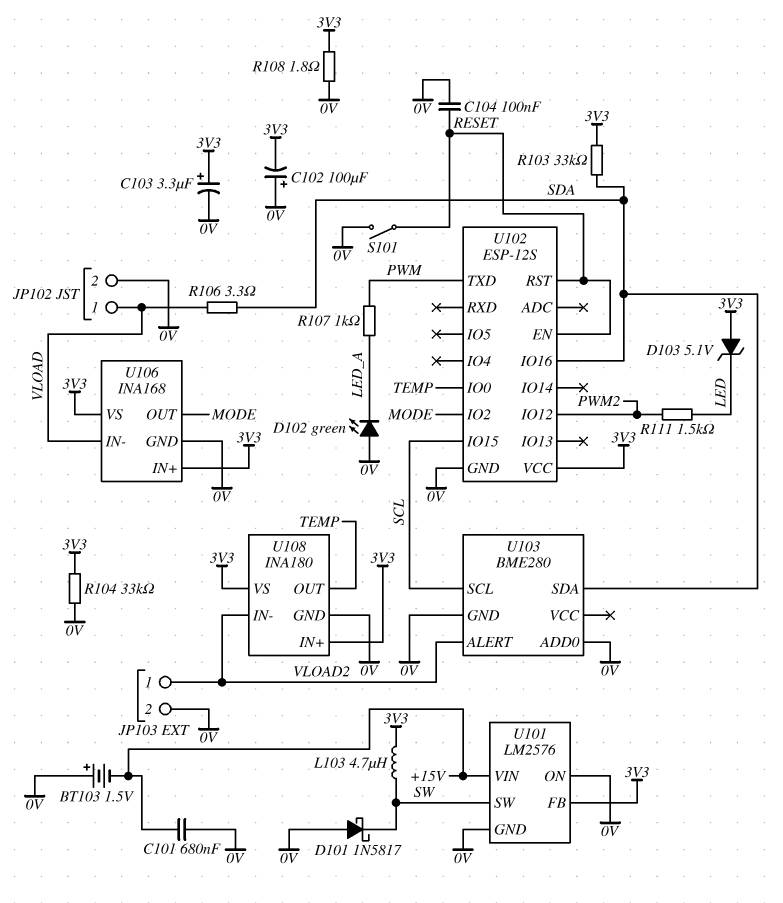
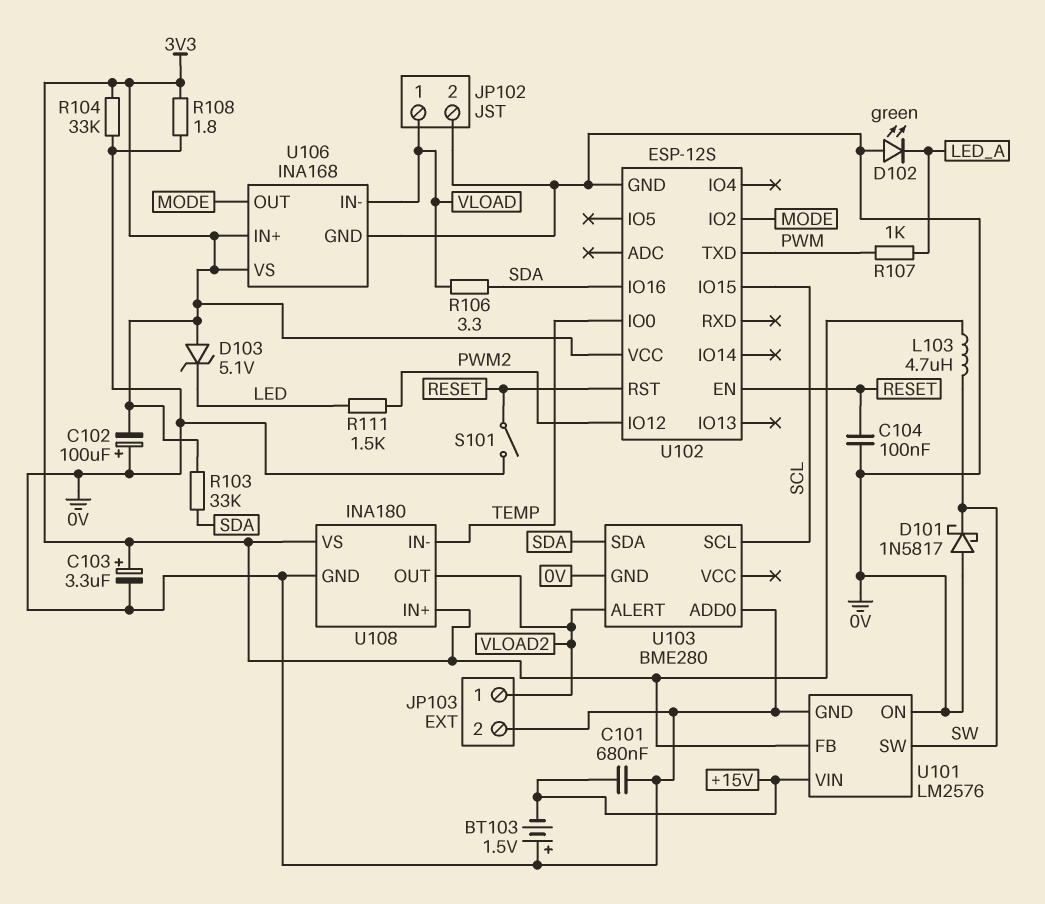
U108 pin IN-: VLOAD2 -> TEMP
U108 pin OUT: TEMP -> VLOAD2

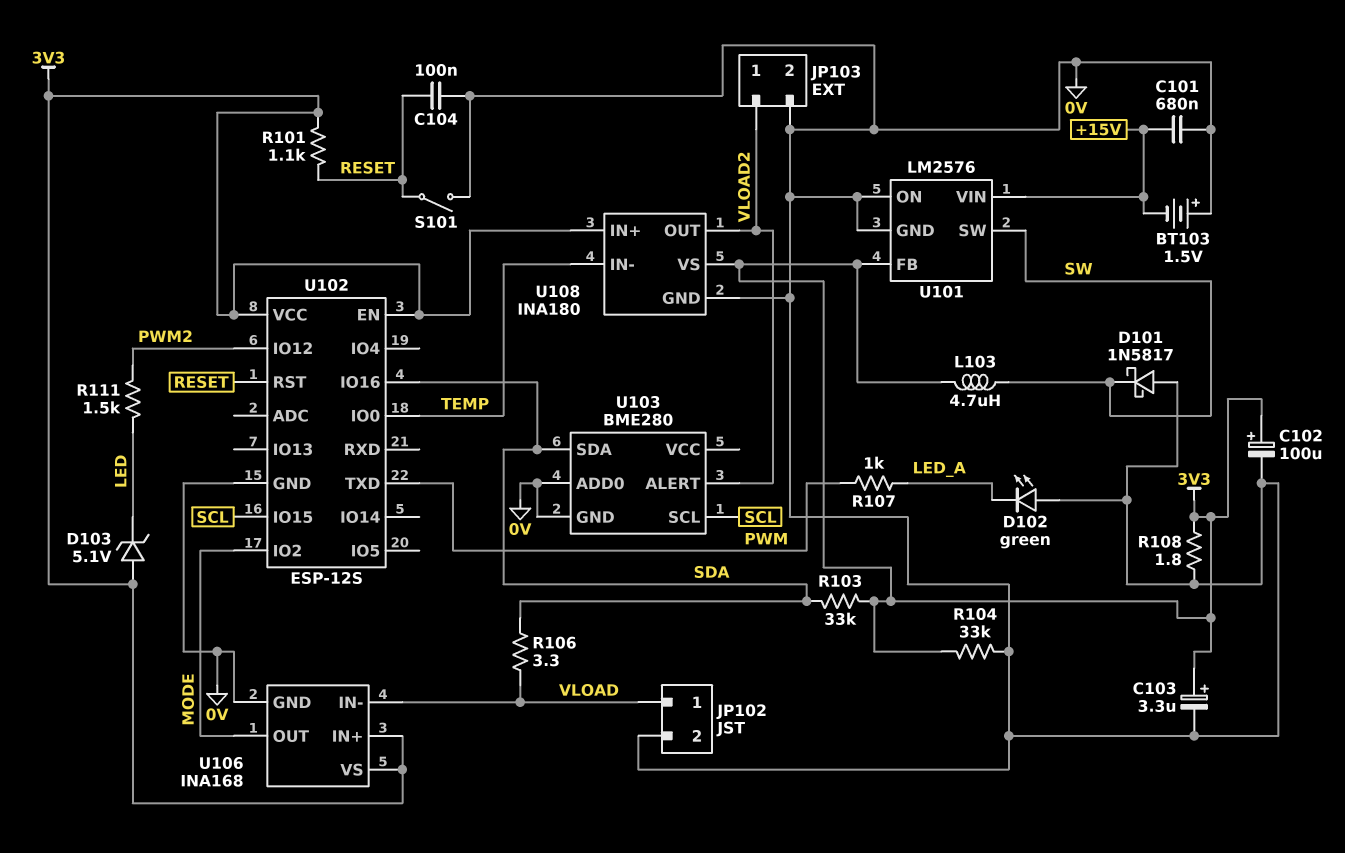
C102: 100uF (plus 0V, minus 3V3) -> 100uF (plus 3V3, minus 0V)
R101: none -> 1.1k (3V3, RESET)
U102 pin EN: RESET -> 3V3

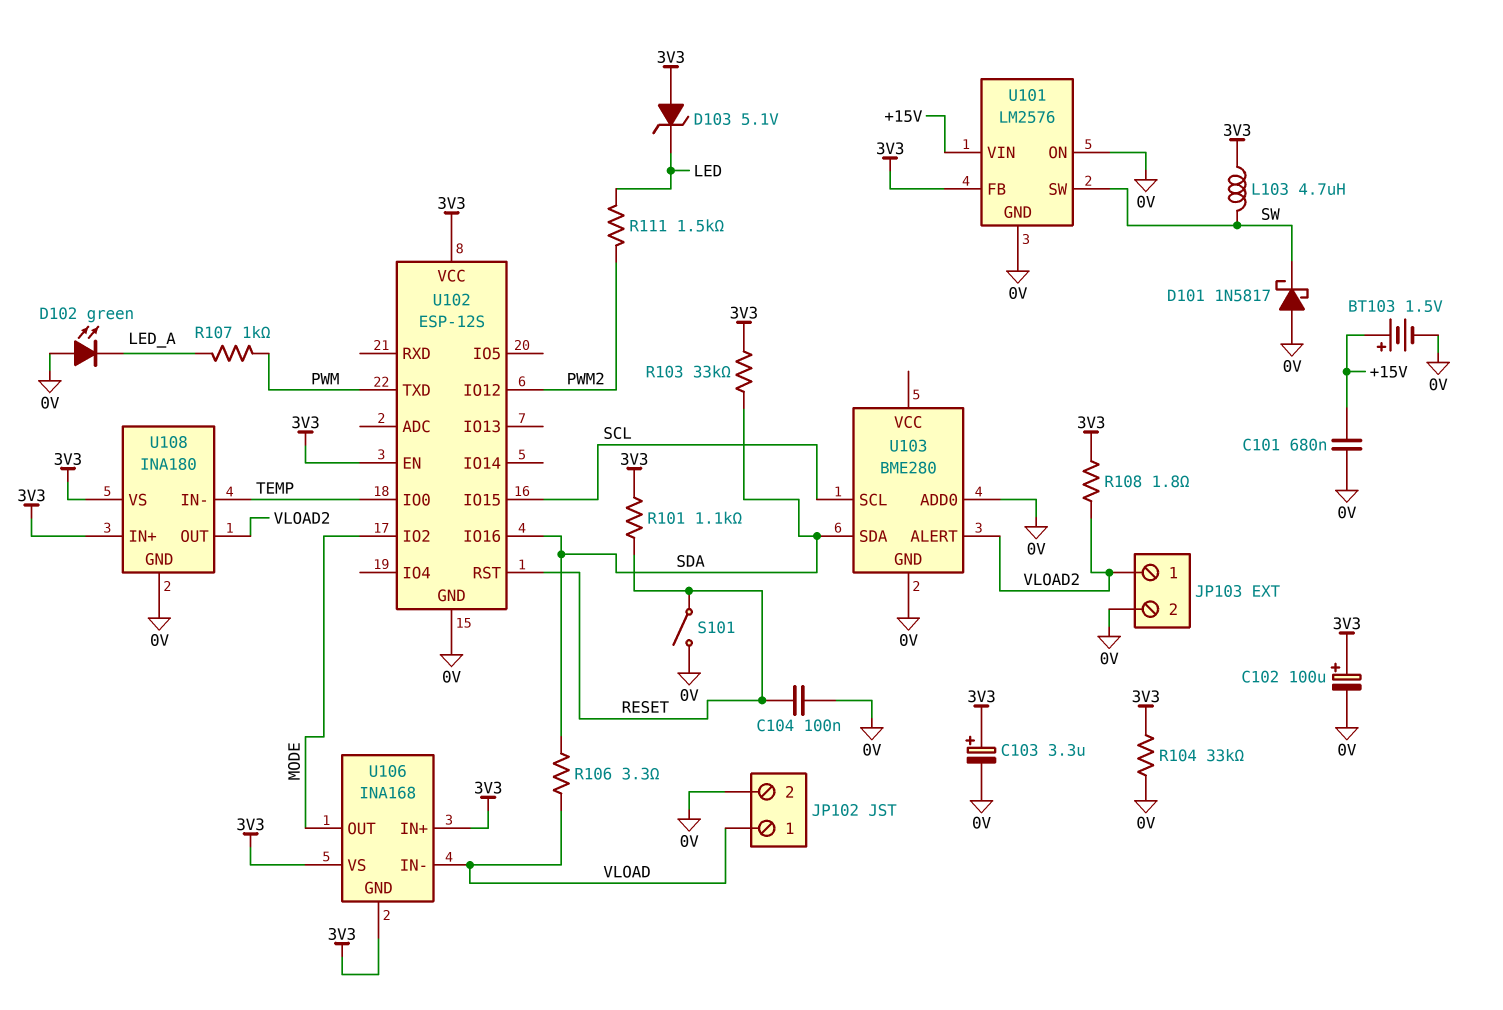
BT103: 1.5V (plus 0V, minus +15V) -> 1.5V (plus +15V, minus 0V)
R108: 1.8 (0V, 3V3) -> 1.8 (3V3, VLOAD2)
U106 pin GND: 0V -> 3V3

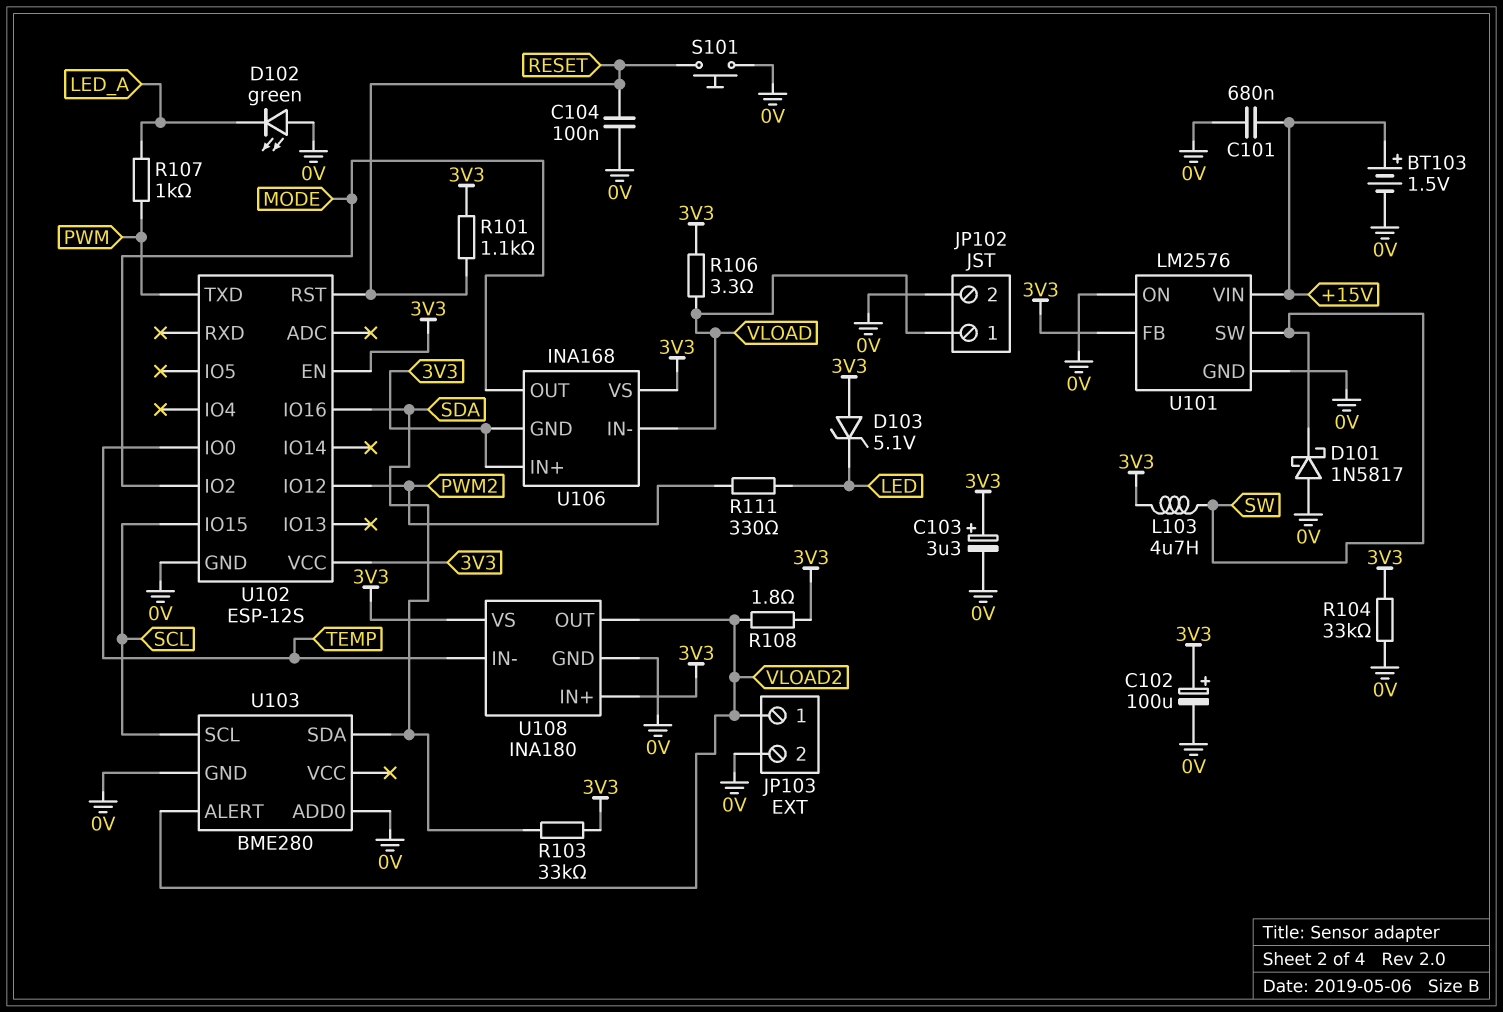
R106: 3.3 (SDA, VLOAD) -> 3.3 (3V3, VLOAD)
R111: 1.5k (LED, PWM2) -> 330 (LED, PWM2)
S101: switch (0V, RESET) -> button (0V, RESET)

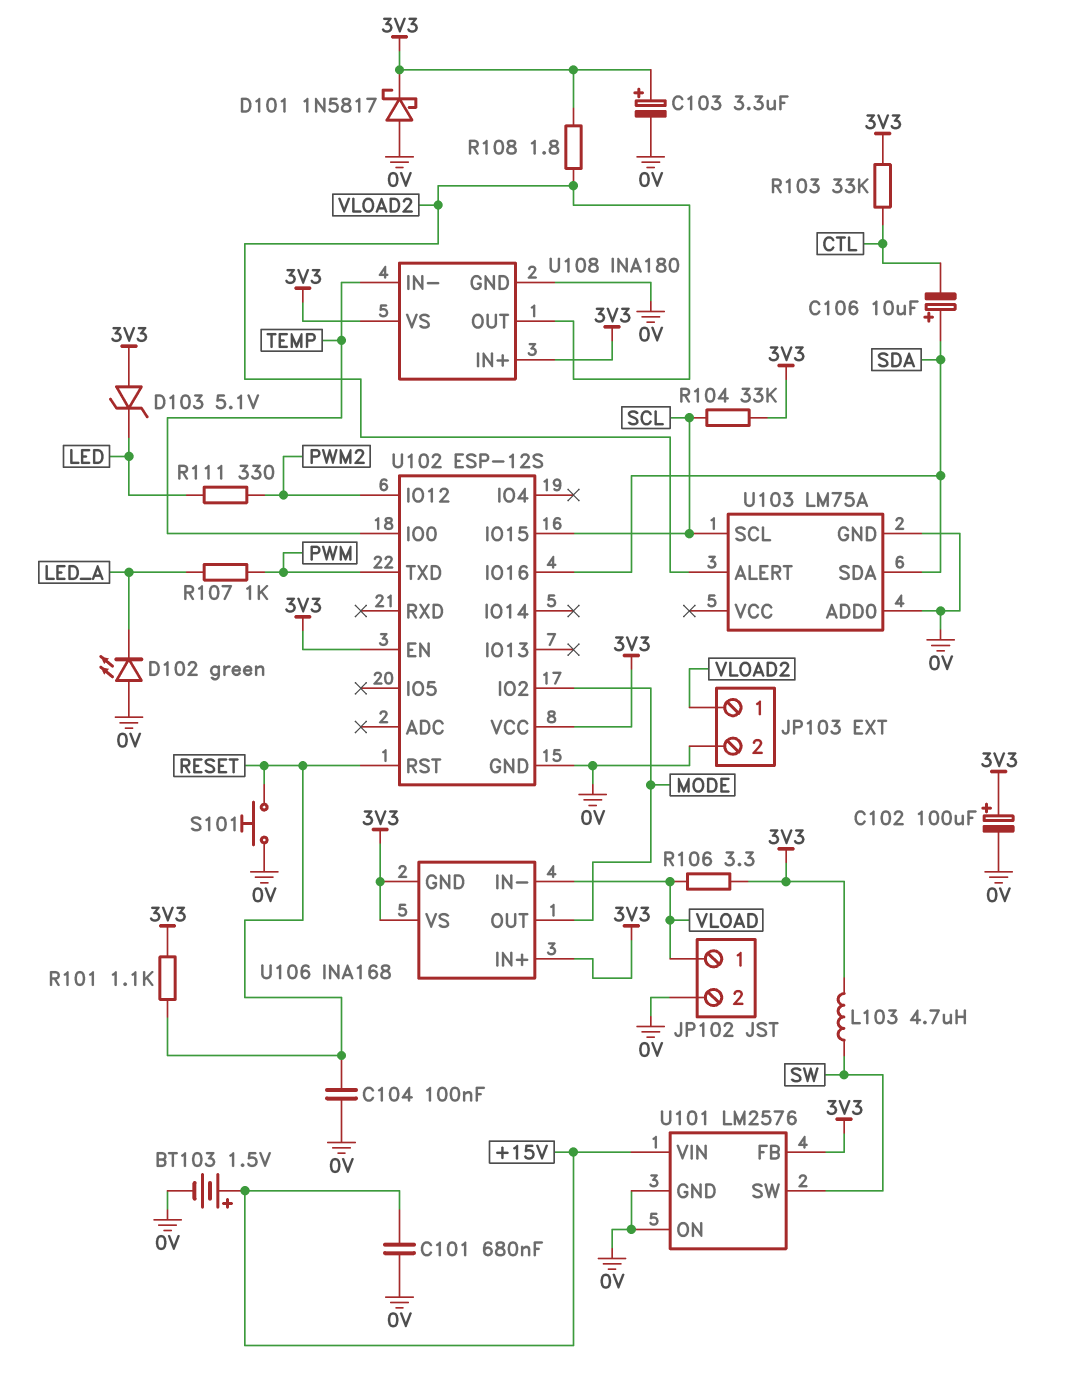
C106: none -> 10uF (plus SDA, minus CTL)
D101: schottky 1N5817 (A 0V, K SW) -> schottky 1N5817 (A 0V, K 3V3)
R103: 33k (3V3, SDA) -> 33k (3V3, CTL)
R104: 33k (0V, 3V3) -> 33k (3V3, SCL)
U103: BME280 -> LM75A

